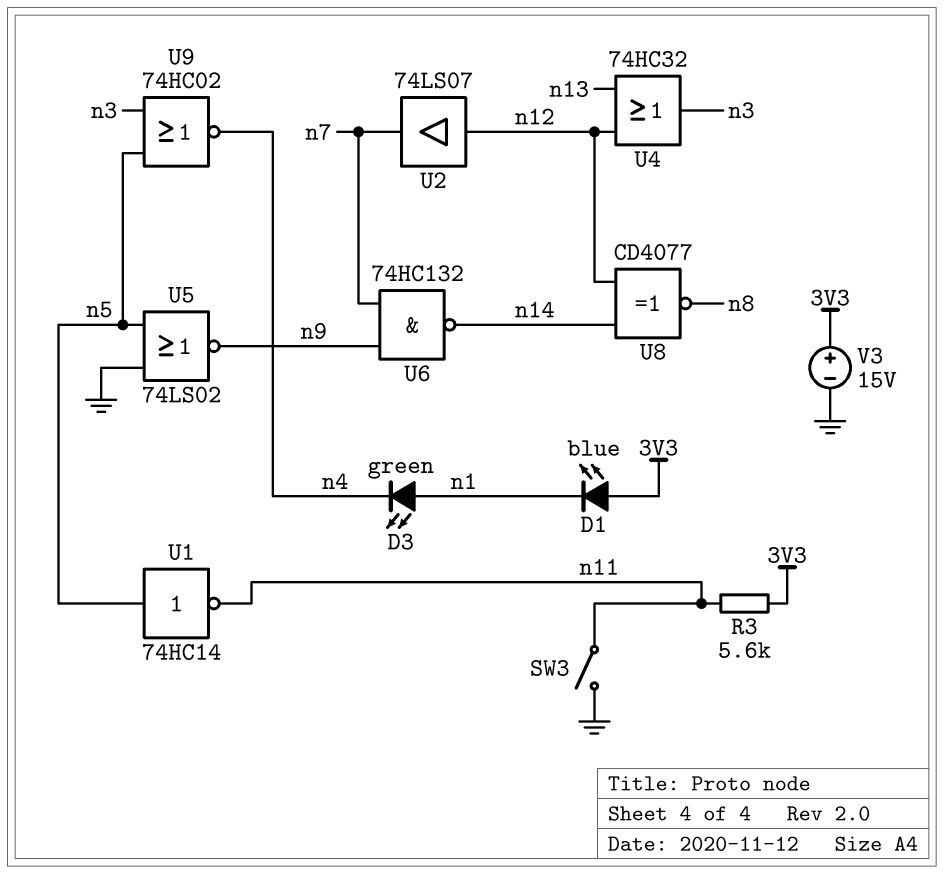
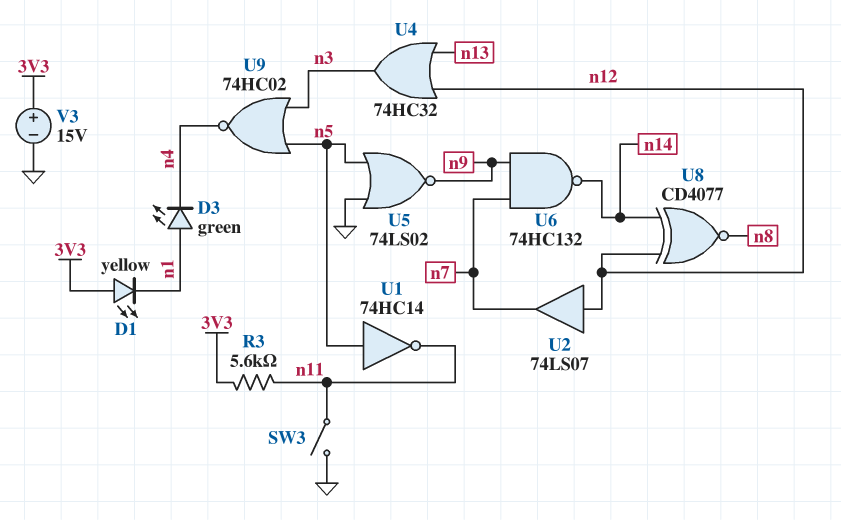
D1: LED blue (A 3V3, K n1) -> LED yellow (A 3V3, K n1)

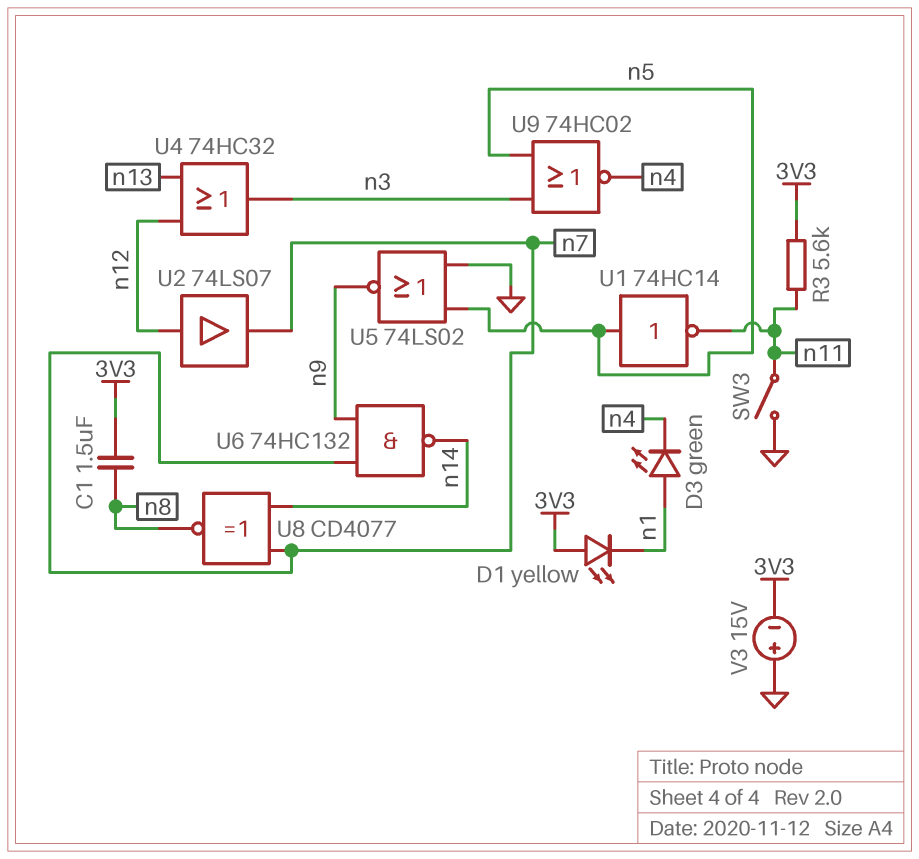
C1: none -> 1.5uF (3V3, n8)
U8: XNOR CD4077 (in n12, in n14, out n8) -> XNOR CD4077 (in n7, in n14, out n8)
V3: 15V (plus 3V3, minus GND) -> 15V (plus GND, minus 3V3)

